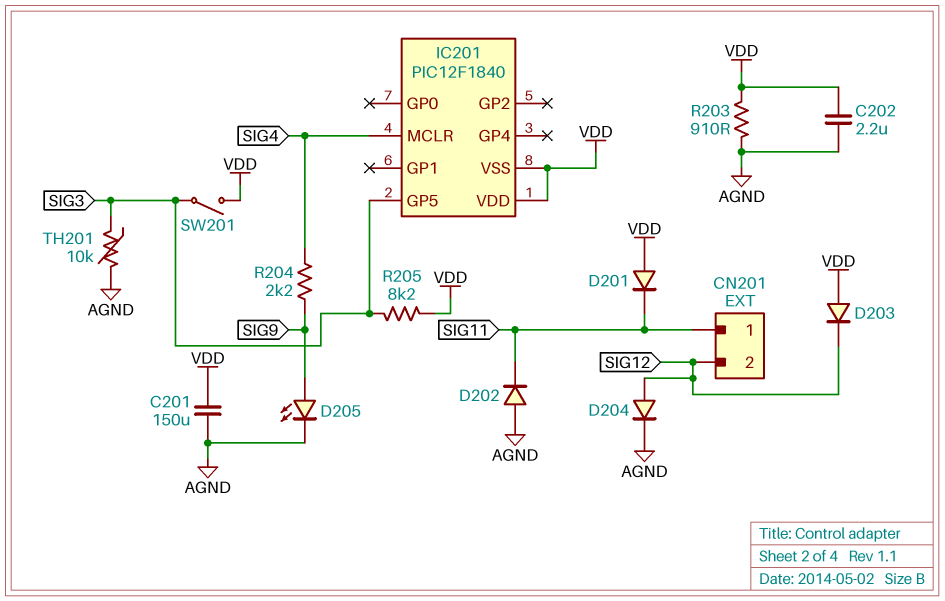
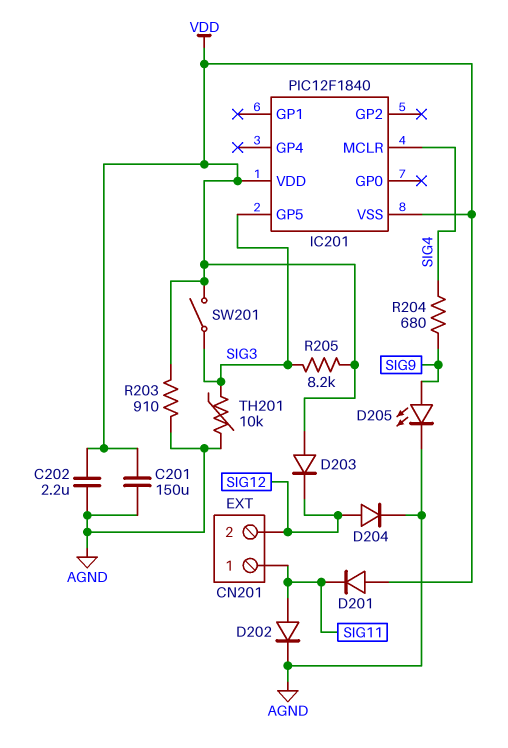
D202: diode (A AGND, K SIG11) -> diode (A SIG11, K AGND)
R204: 2.2k (SIG4, SIG9) -> 680 (SIG4, SIG9)

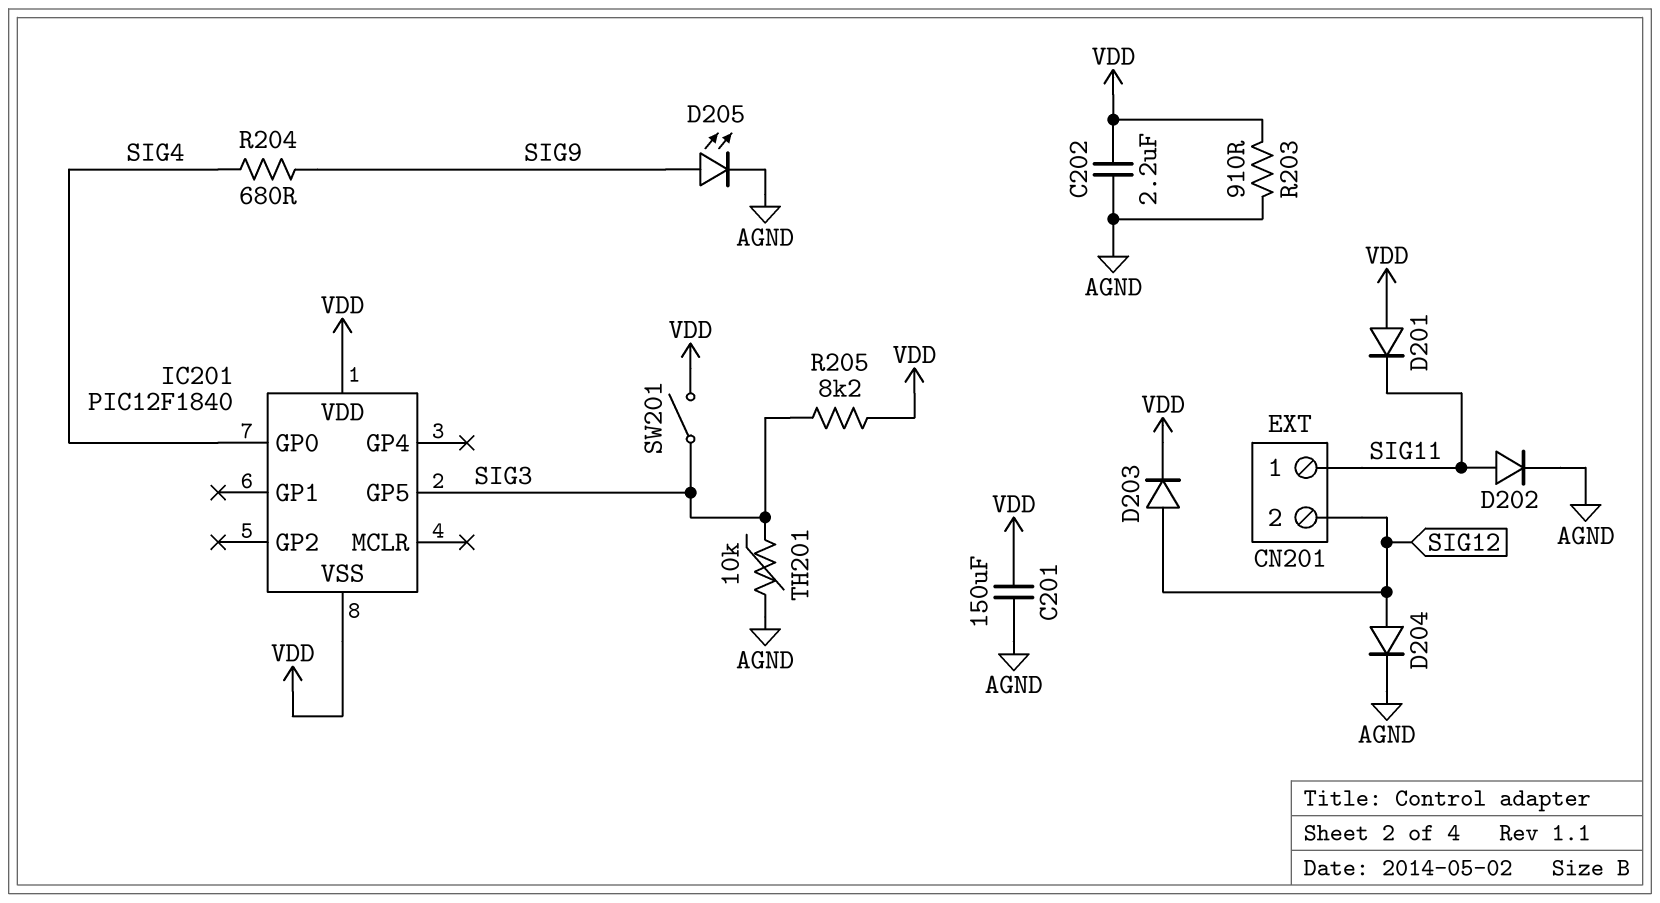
D203: diode (A VDD, K SIG12) -> diode (A SIG12, K VDD)
IC201 pin GP0: none -> SIG4
IC201 pin MCLR: SIG4 -> none

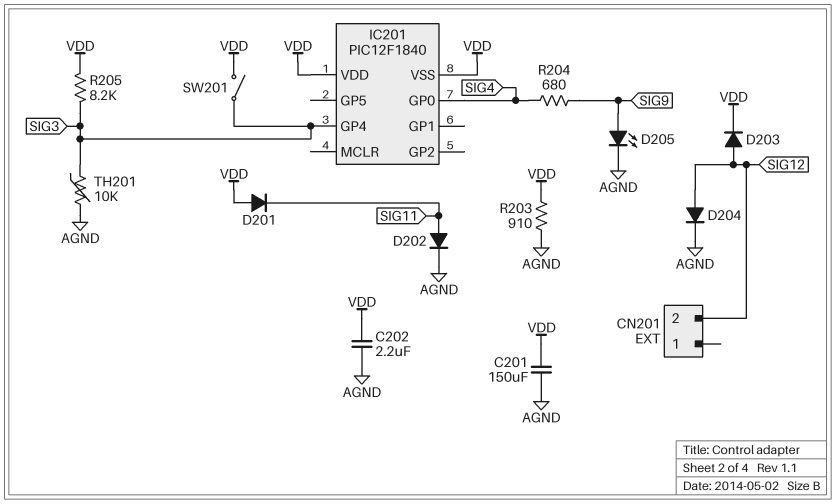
CN201 pin 1: SIG11 -> none
IC201 pin GP4: none -> SIG3
IC201 pin GP5: SIG3 -> none

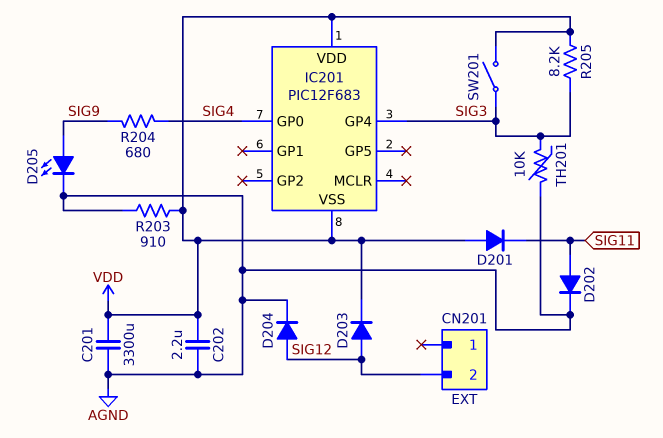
C201: 150uF (AGND, VDD) -> 3300uF (AGND, VDD)
IC201: PIC12F1840 -> PIC12F683

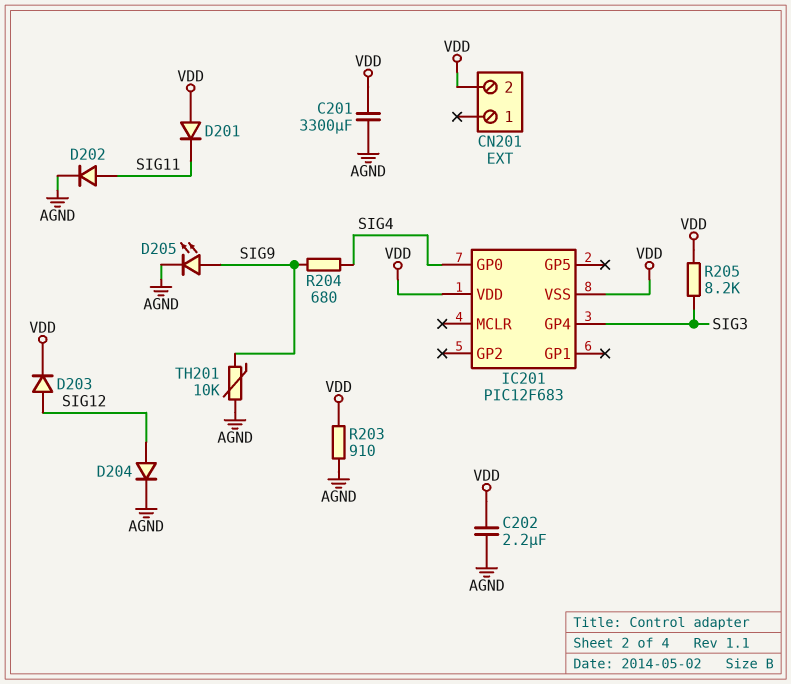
CN201 pin 2: SIG12 -> VDD
SW201: switch (SIG3, VDD) -> none
TH201: 10k (AGND, SIG3) -> 10k (AGND, SIG9)

